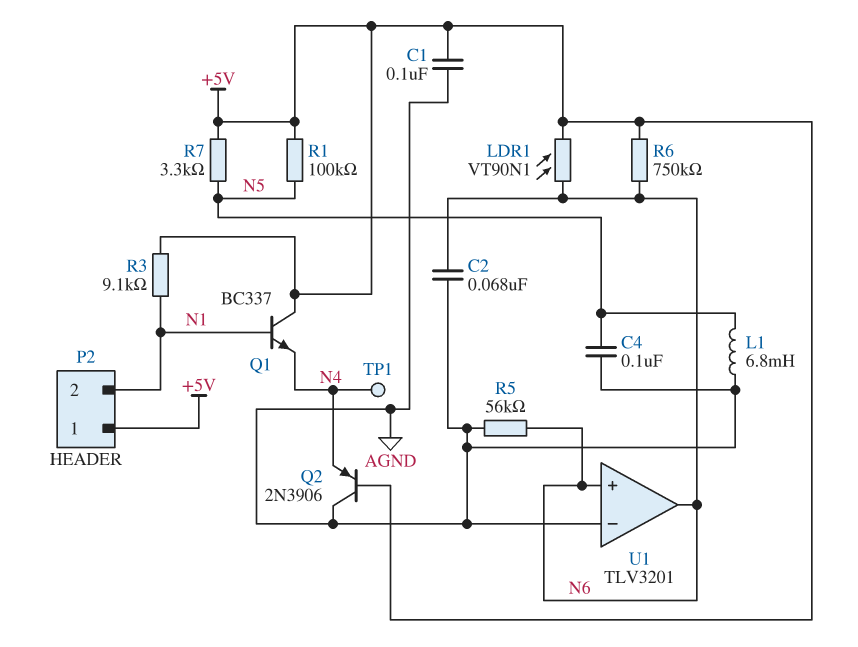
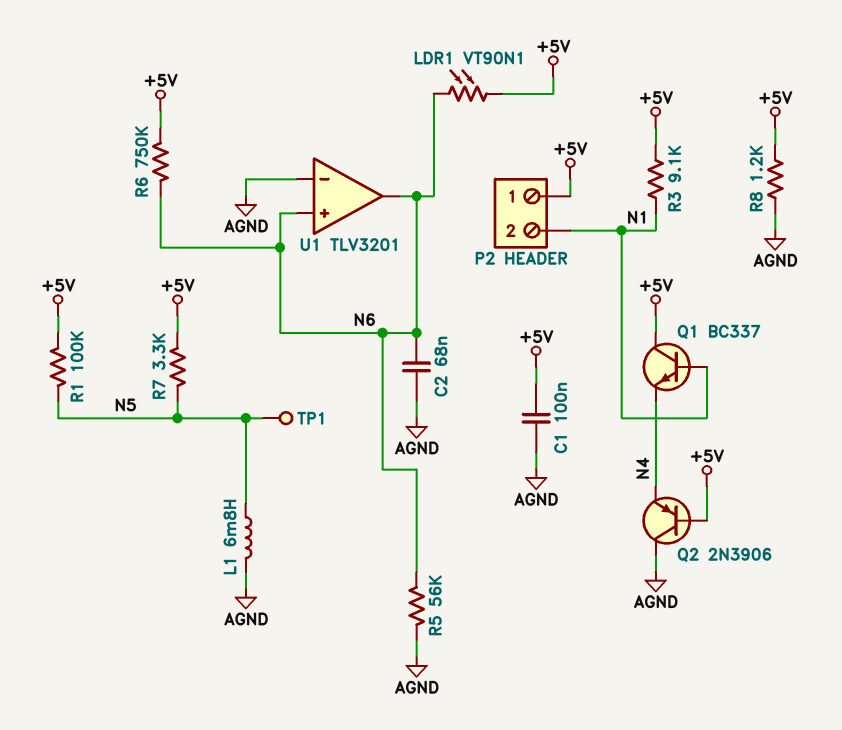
C4: 100nF (AGND, N5) -> none
R8: none -> 1.2k (+5V, AGND)
TP1: test point (N4) -> test point (N5)

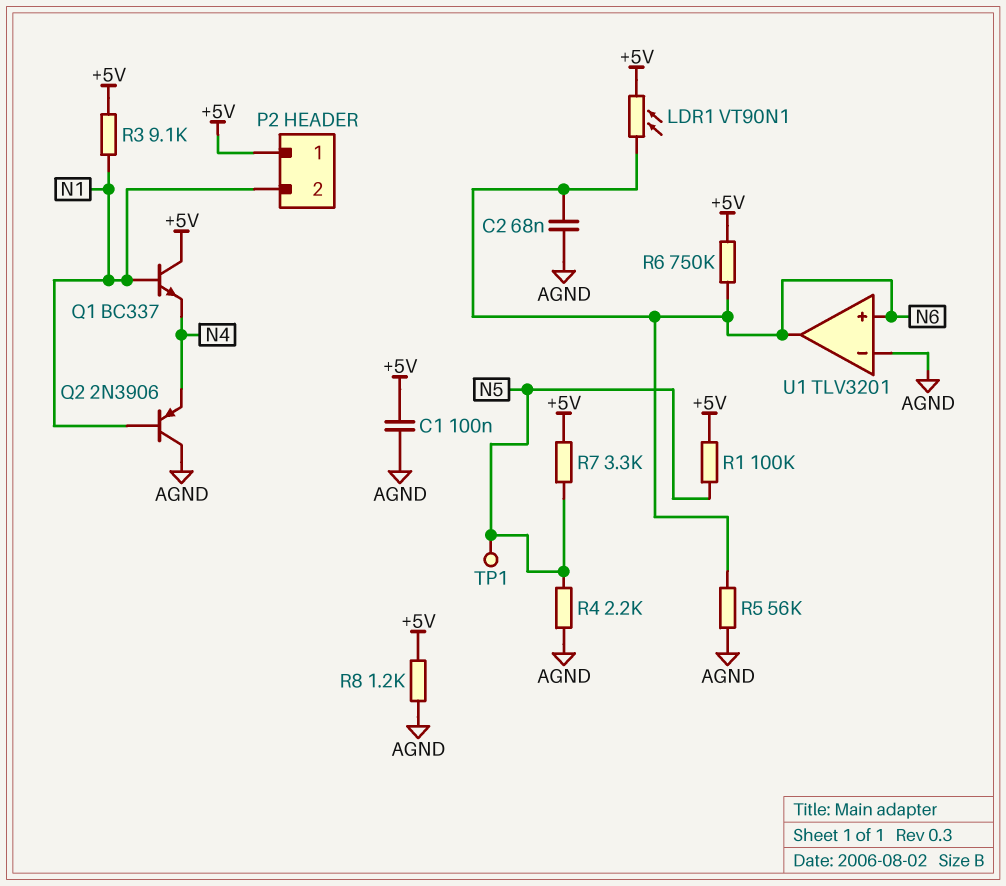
L1: 6.8mH (AGND, N5) -> none
Q2: PNP 2N3906 (B +5V, C AGND, E N4) -> PNP 2N3906 (B N1, C AGND, E N4)
R4: none -> 2.2k (AGND, N5)

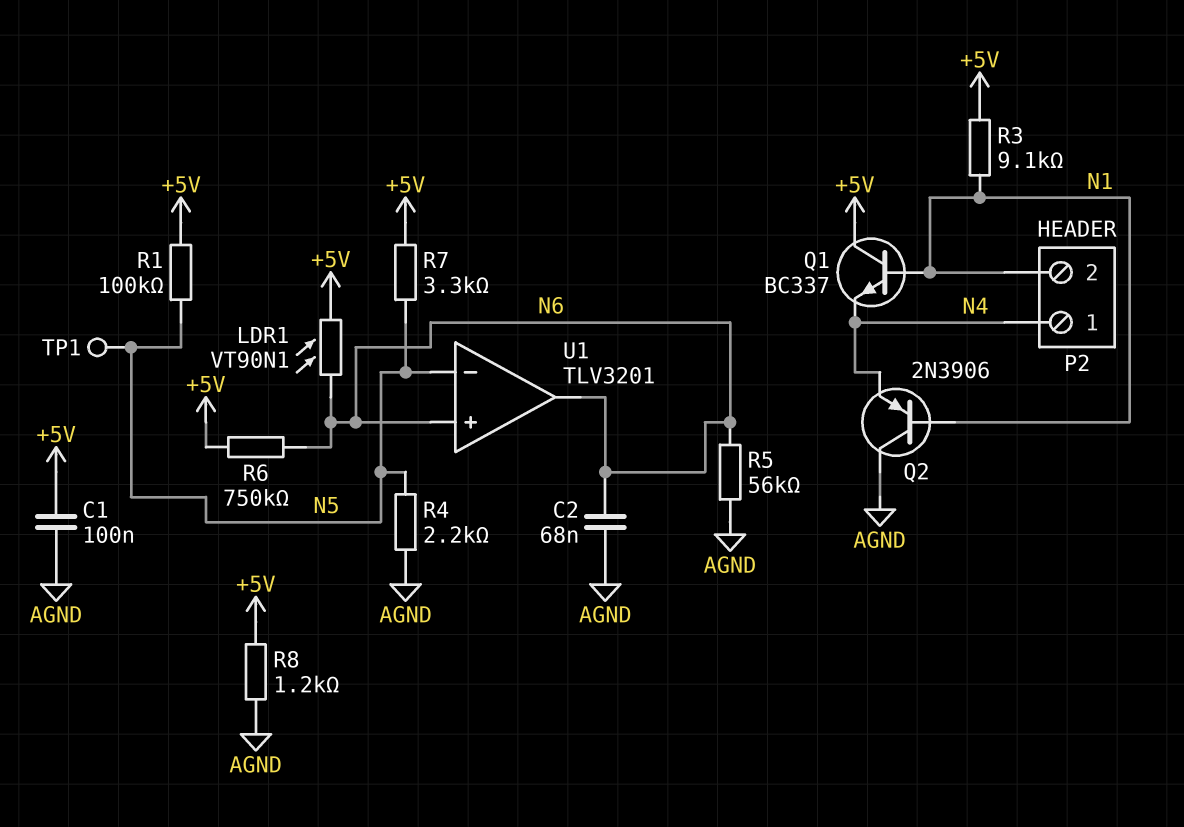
P2 pin 1: +5V -> N4
U1 pin in-: AGND -> N5

